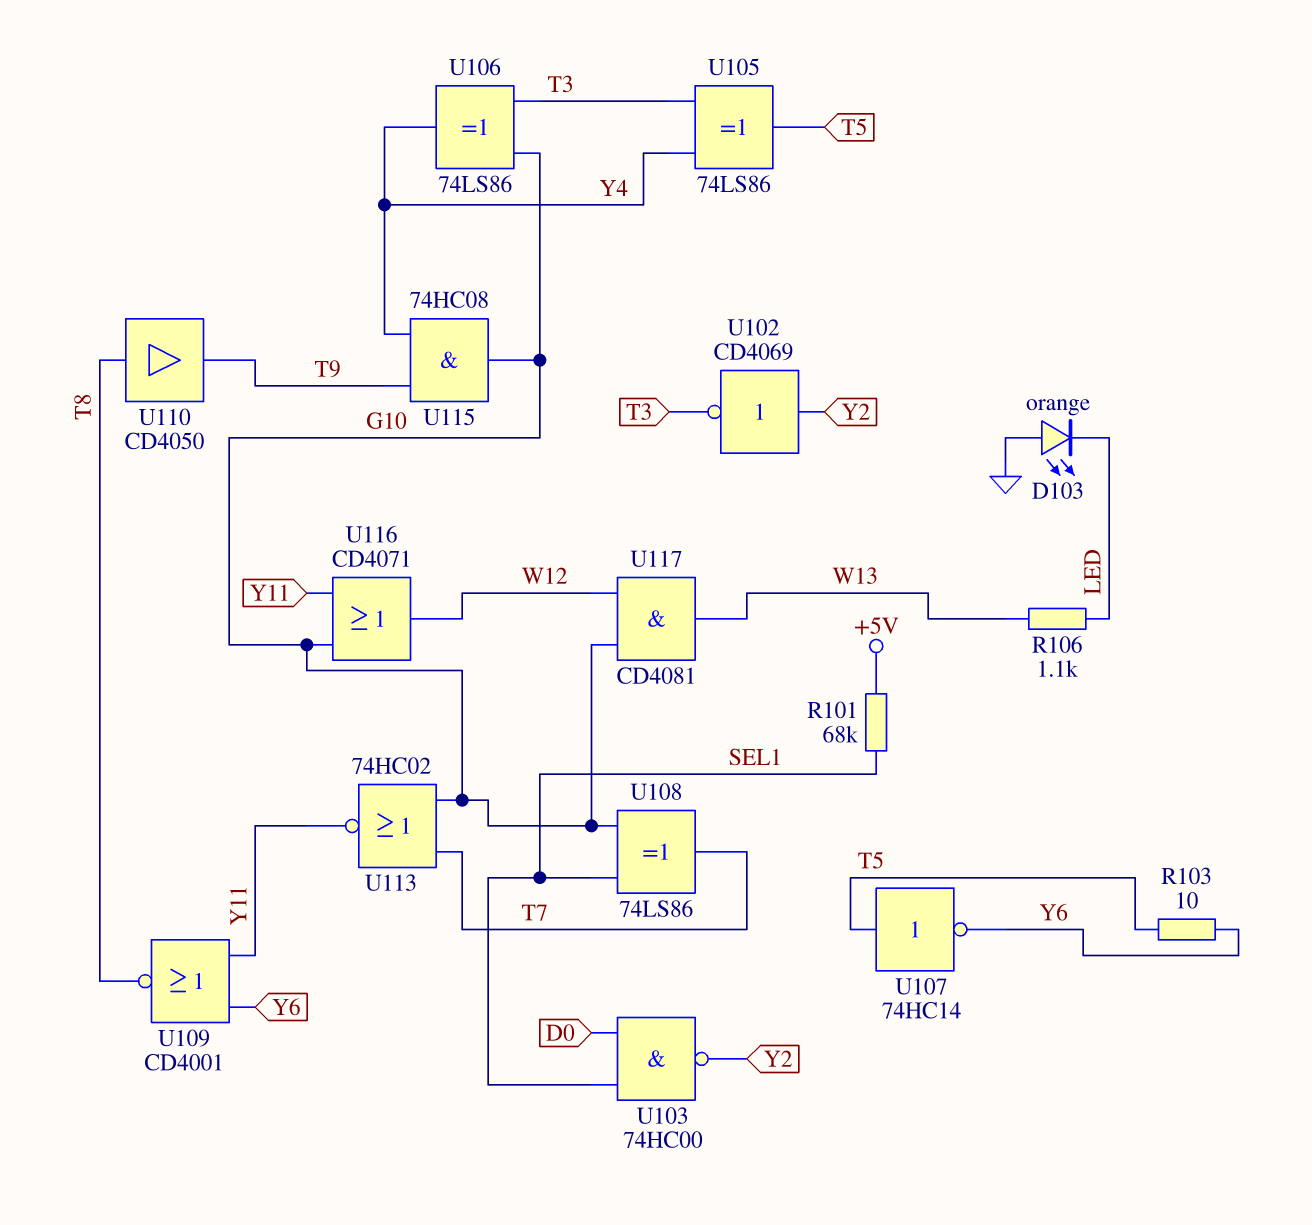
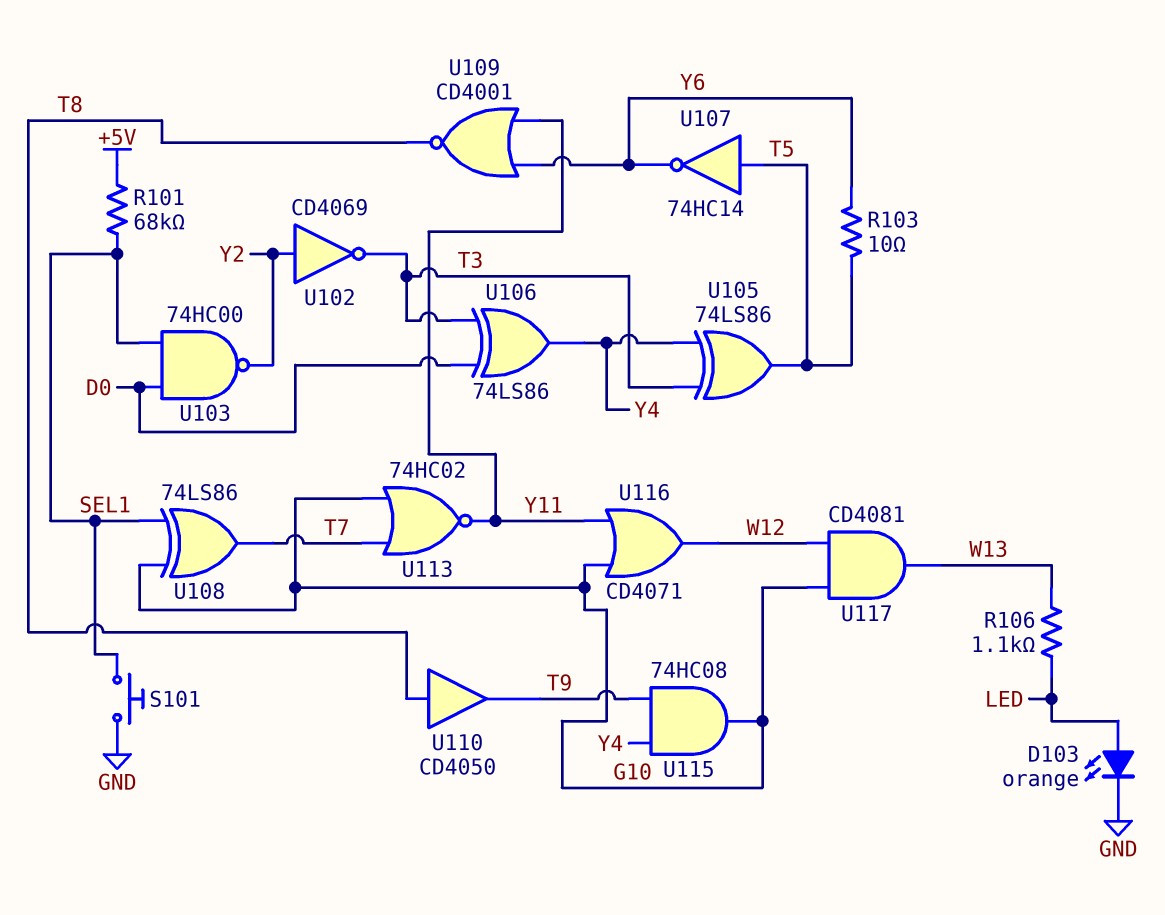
D103: LED orange (A GND, K LED) -> LED orange (A LED, K GND)
S101: none -> button (GND, SEL1)
U106: XOR 74LS86 (in G10, in T3, out Y4) -> XOR 74LS86 (in D0, in T3, out Y4)

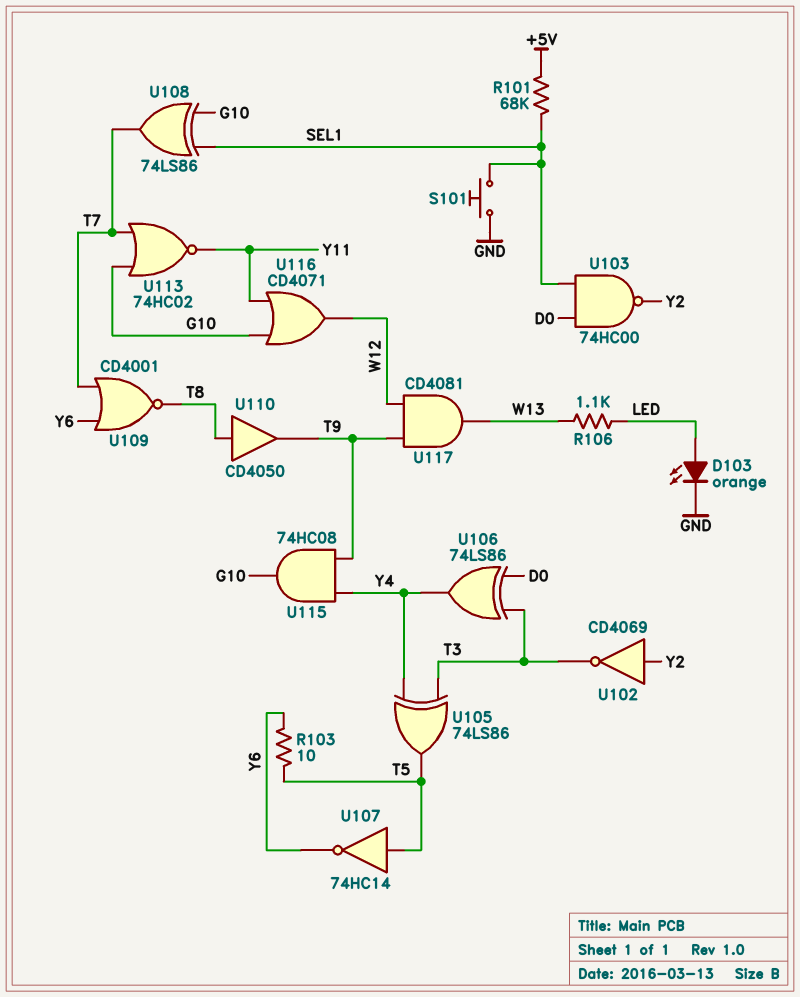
U109: NOR CD4001 (in Y6, in Y11, out T8) -> NOR CD4001 (in T7, in Y6, out T8)
U117: AND CD4081 (in G10, in W12, out W13) -> AND CD4081 (in T9, in W12, out W13)

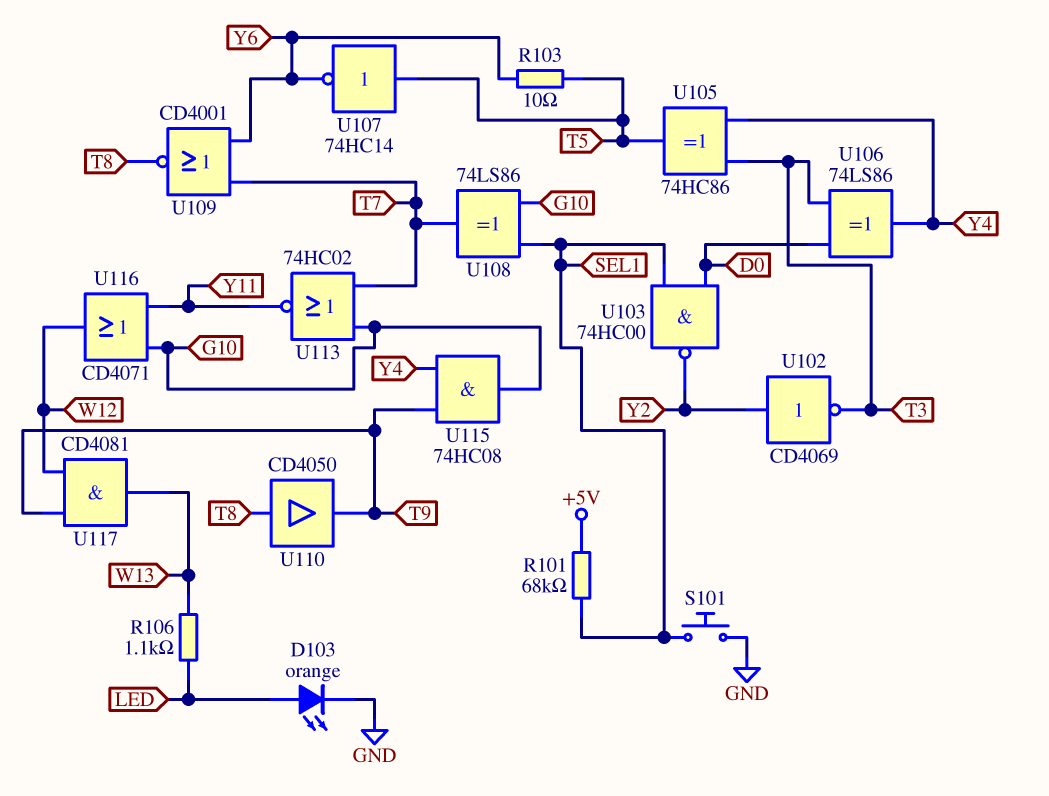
U105: XOR 74LS86 (in T3, in Y4, out T5) -> XOR 74HC86 (in T3, in Y4, out T5)

